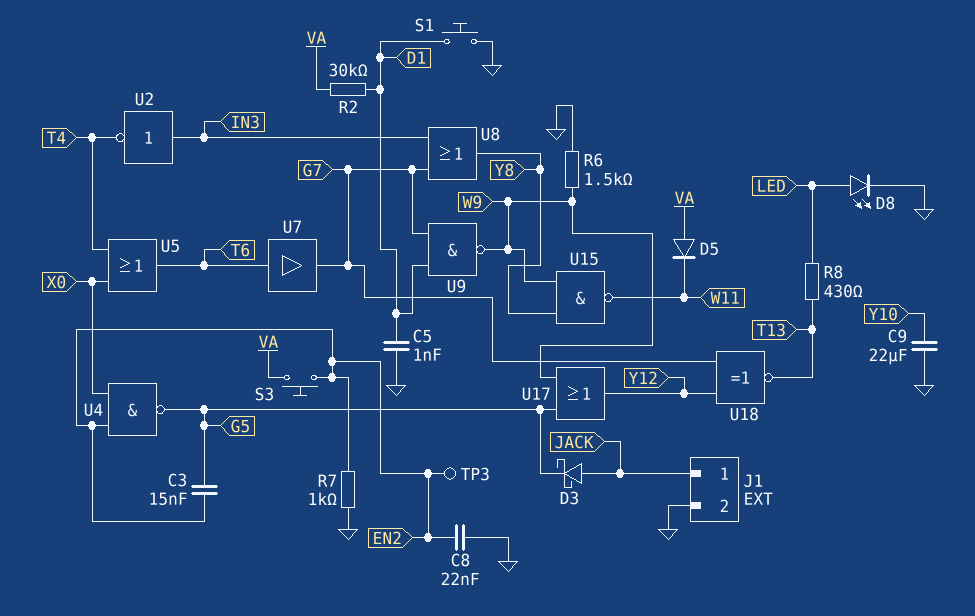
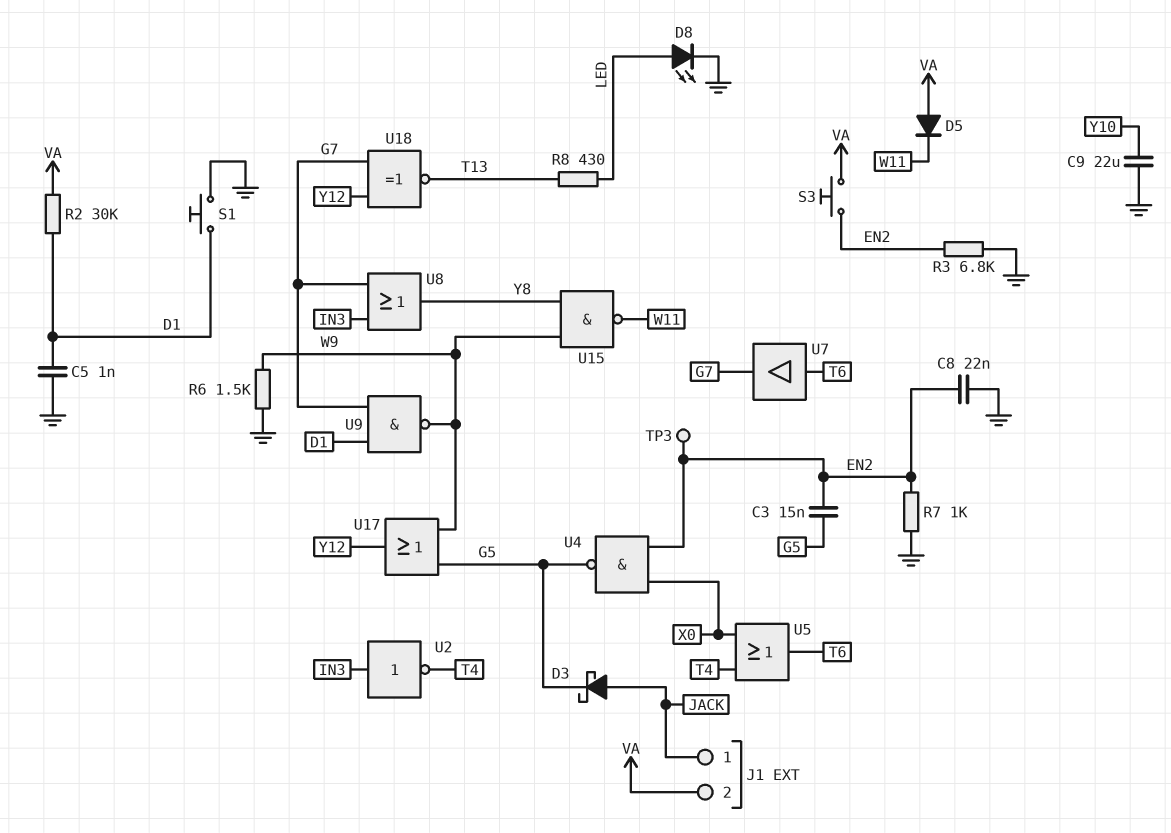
J1 pin 2: GND -> VA
R3: none -> 6.8k (EN2, GND)

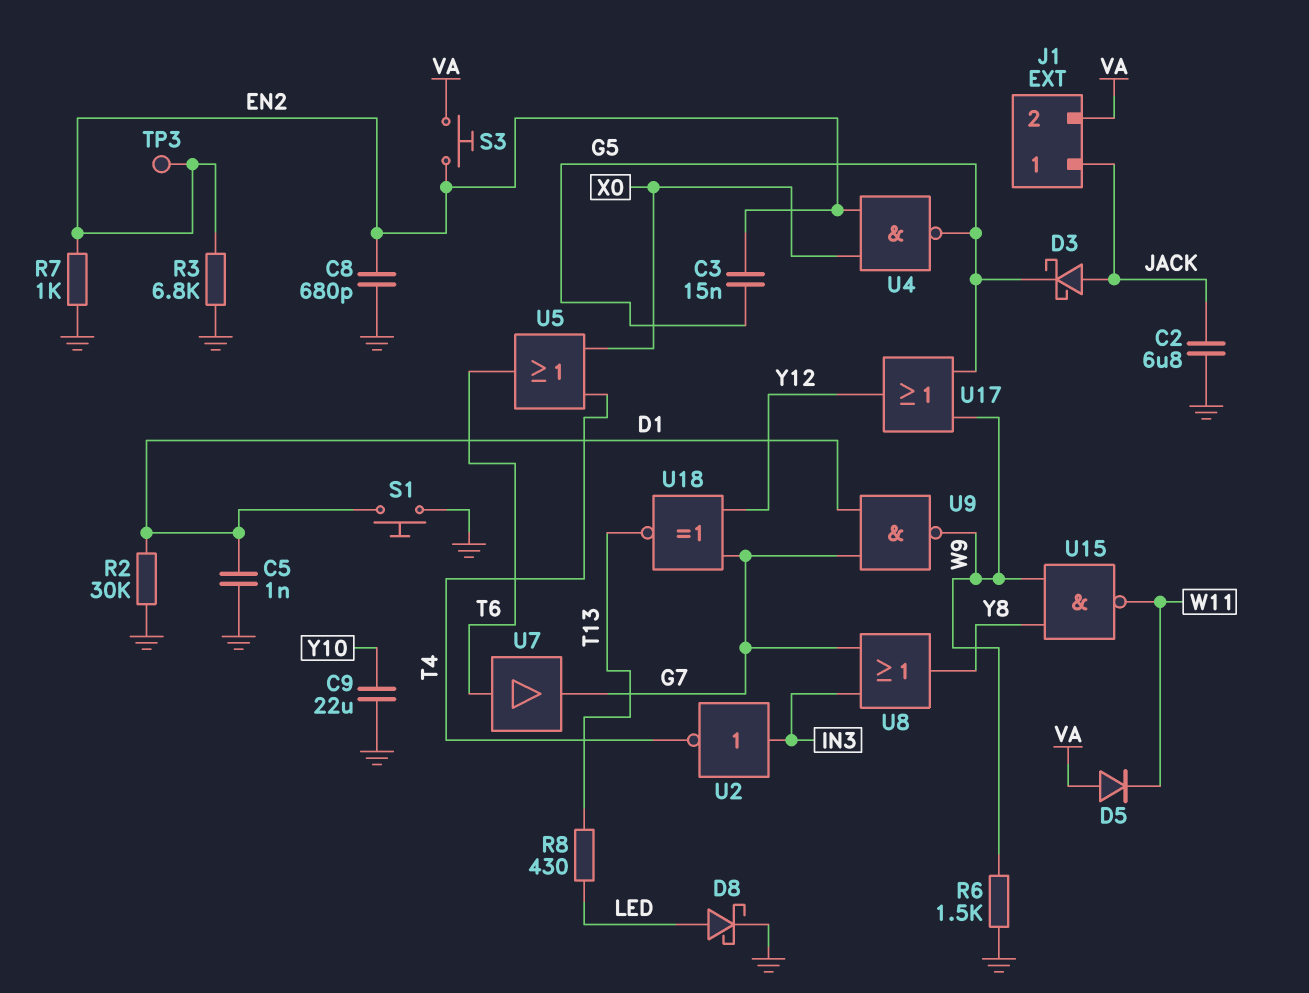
C2: none -> 6.8uF (GND, JACK)
C8: 22nF (EN2, GND) -> 680pF (EN2, GND)
D8: LED (A LED, K GND) -> schottky (A LED, K GND)
R2: 30k (D1, VA) -> 30k (D1, GND)

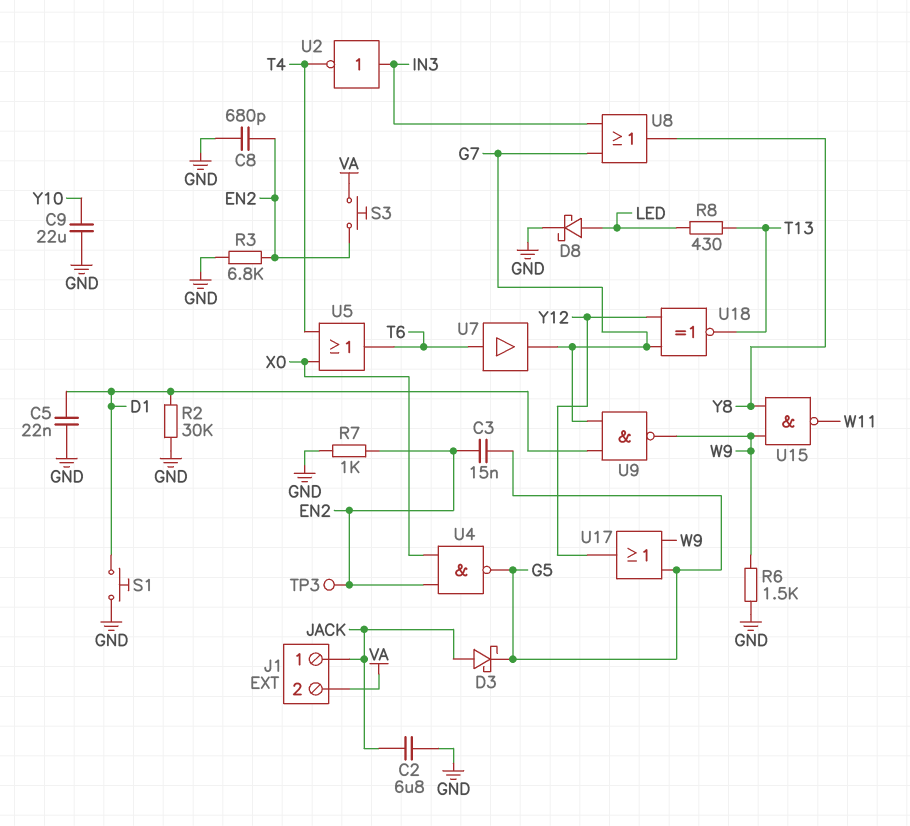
C5: 1nF (D1, GND) -> 22nF (D1, GND)
D5: diode (A VA, K W11) -> none

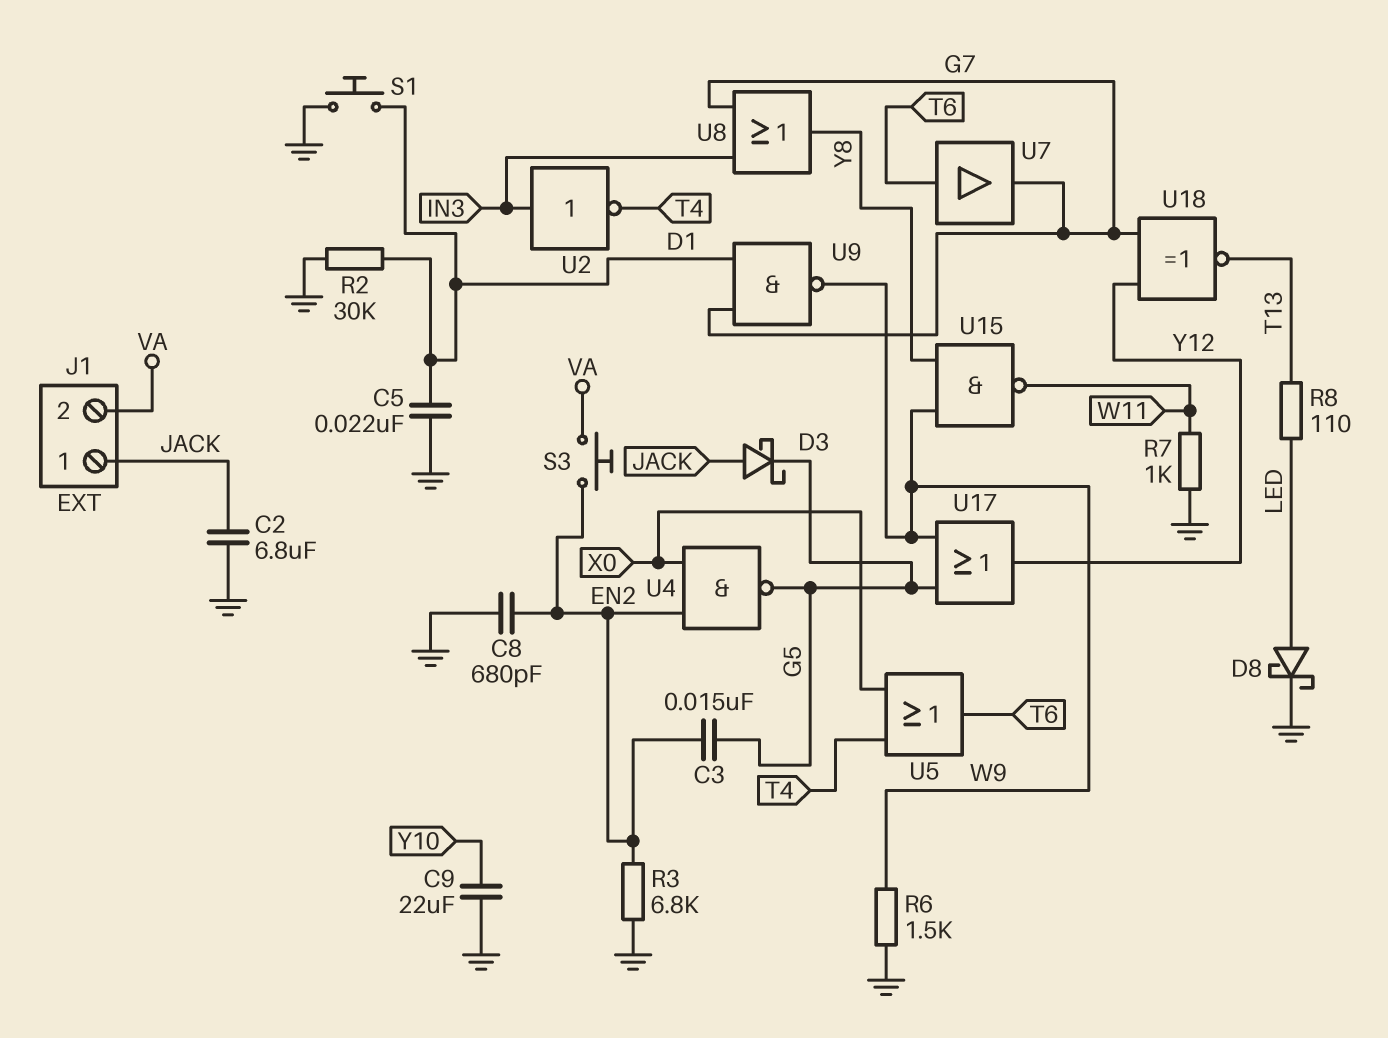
R7: 1k (EN2, GND) -> 1k (GND, W11)
R8: 430 (LED, T13) -> 110 (LED, T13)
TP3: test point (EN2) -> none

